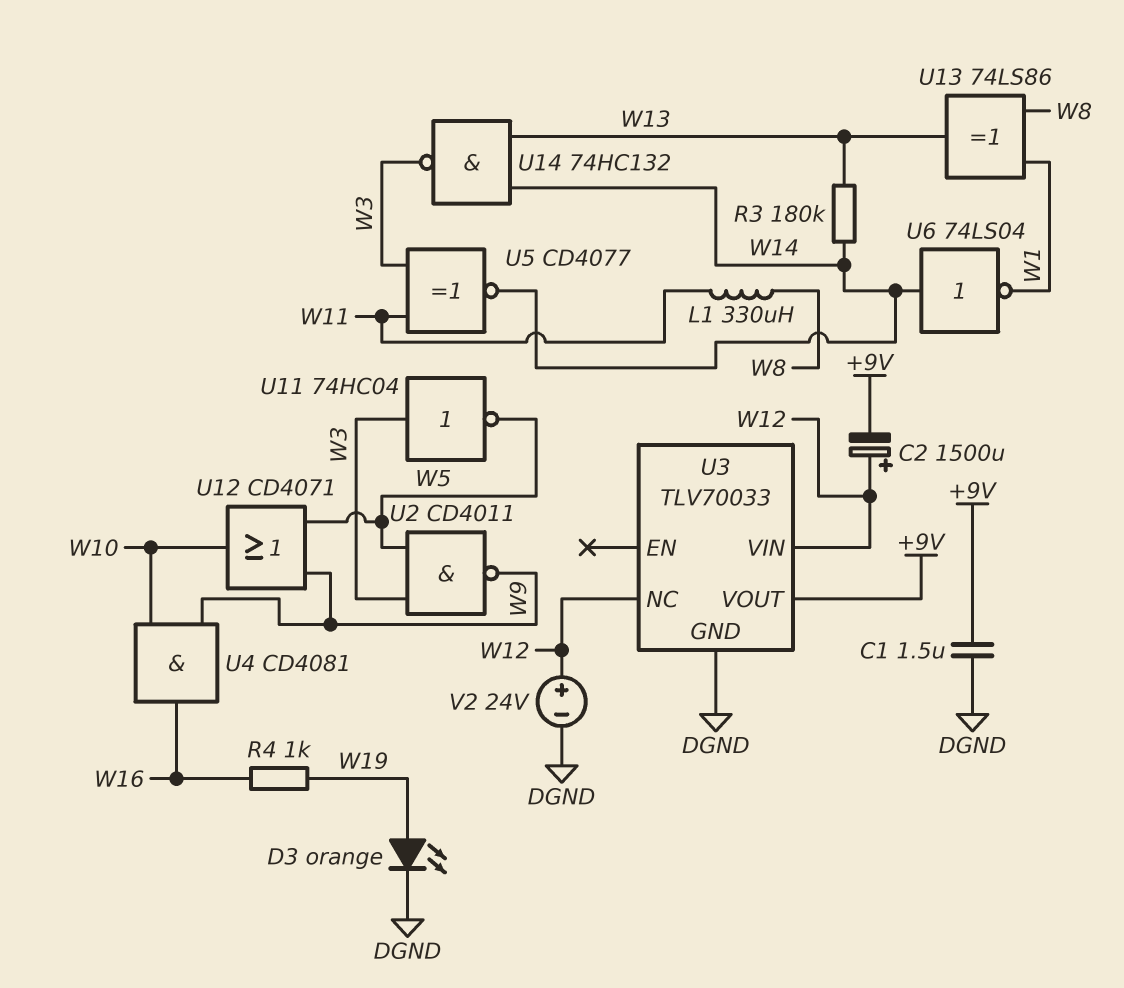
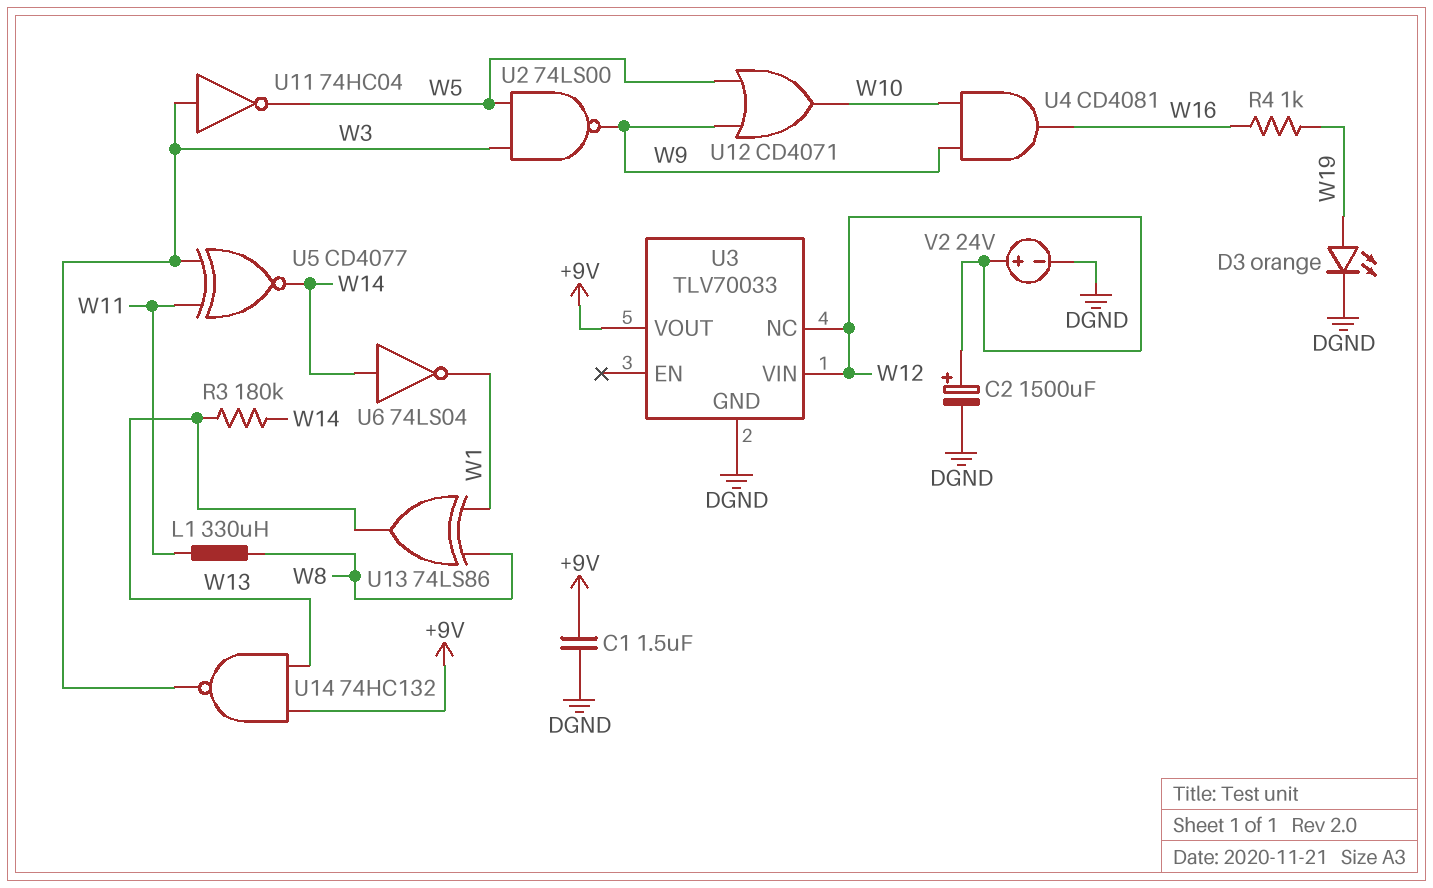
C2: 1500uF (plus W12, minus +9V) -> 1500uF (plus W12, minus DGND)
U2: NAND CD4011 (in W3, in W5, out W9) -> NAND 74LS00 (in W3, in W5, out W9)
U14: NAND 74HC132 (in W13, in W14, out W3) -> NAND 74HC132 (in +9V, in W13, out W3)

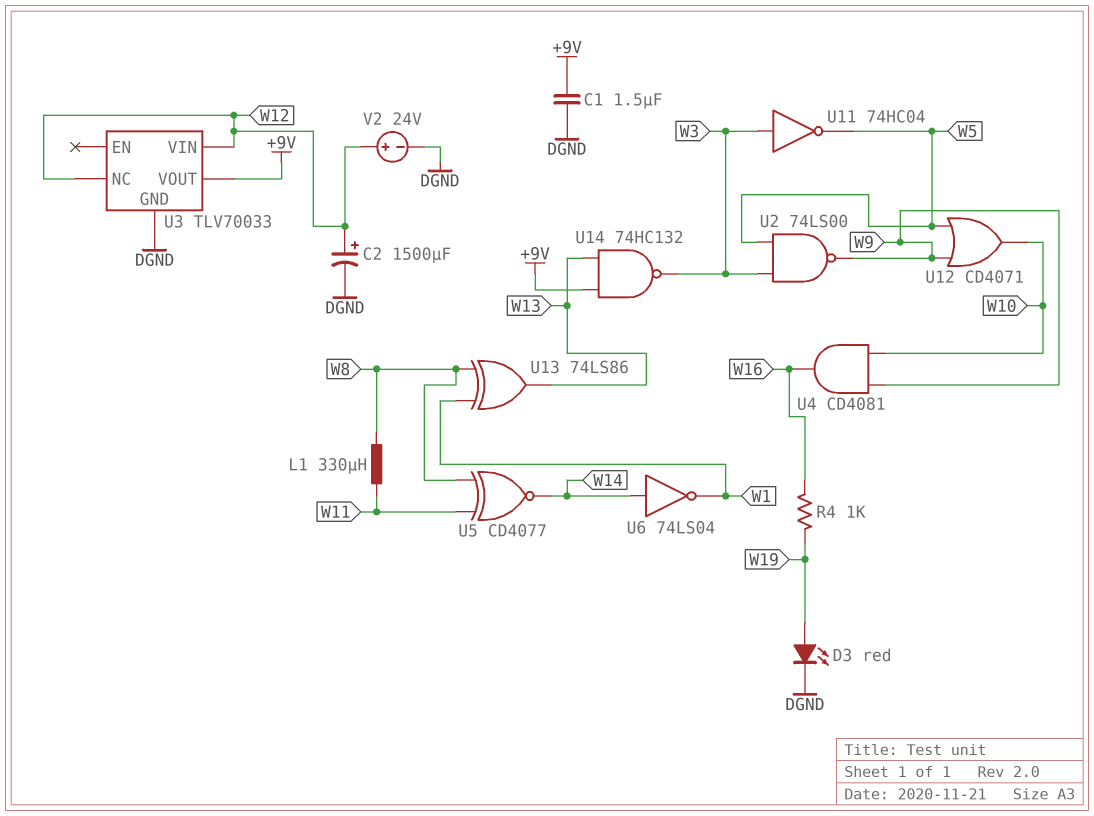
D3: LED orange (A W19, K DGND) -> LED red (A W19, K DGND)
R3: 180k (W13, W14) -> none
U5: XNOR CD4077 (in W3, in W11, out W14) -> XNOR CD4077 (in W8, in W11, out W14)

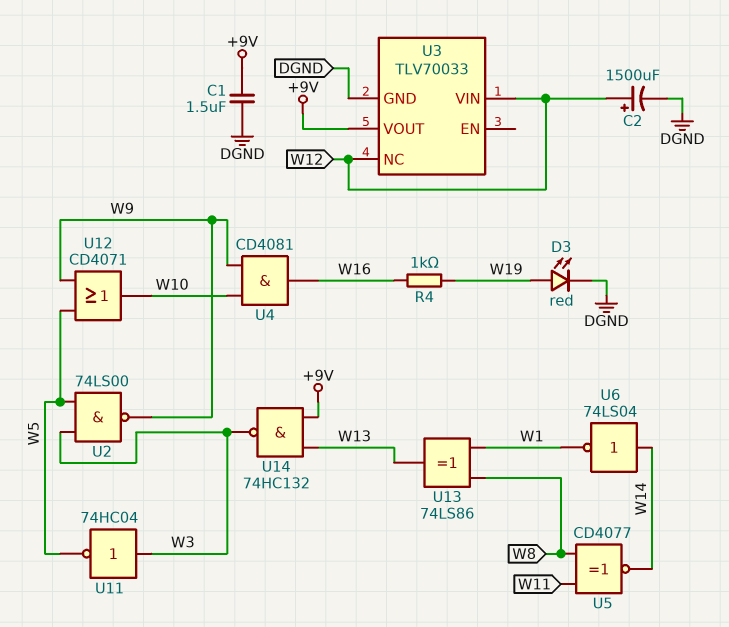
L1: 330uH (W8, W11) -> none
V2: 24V (plus W12, minus DGND) -> none

